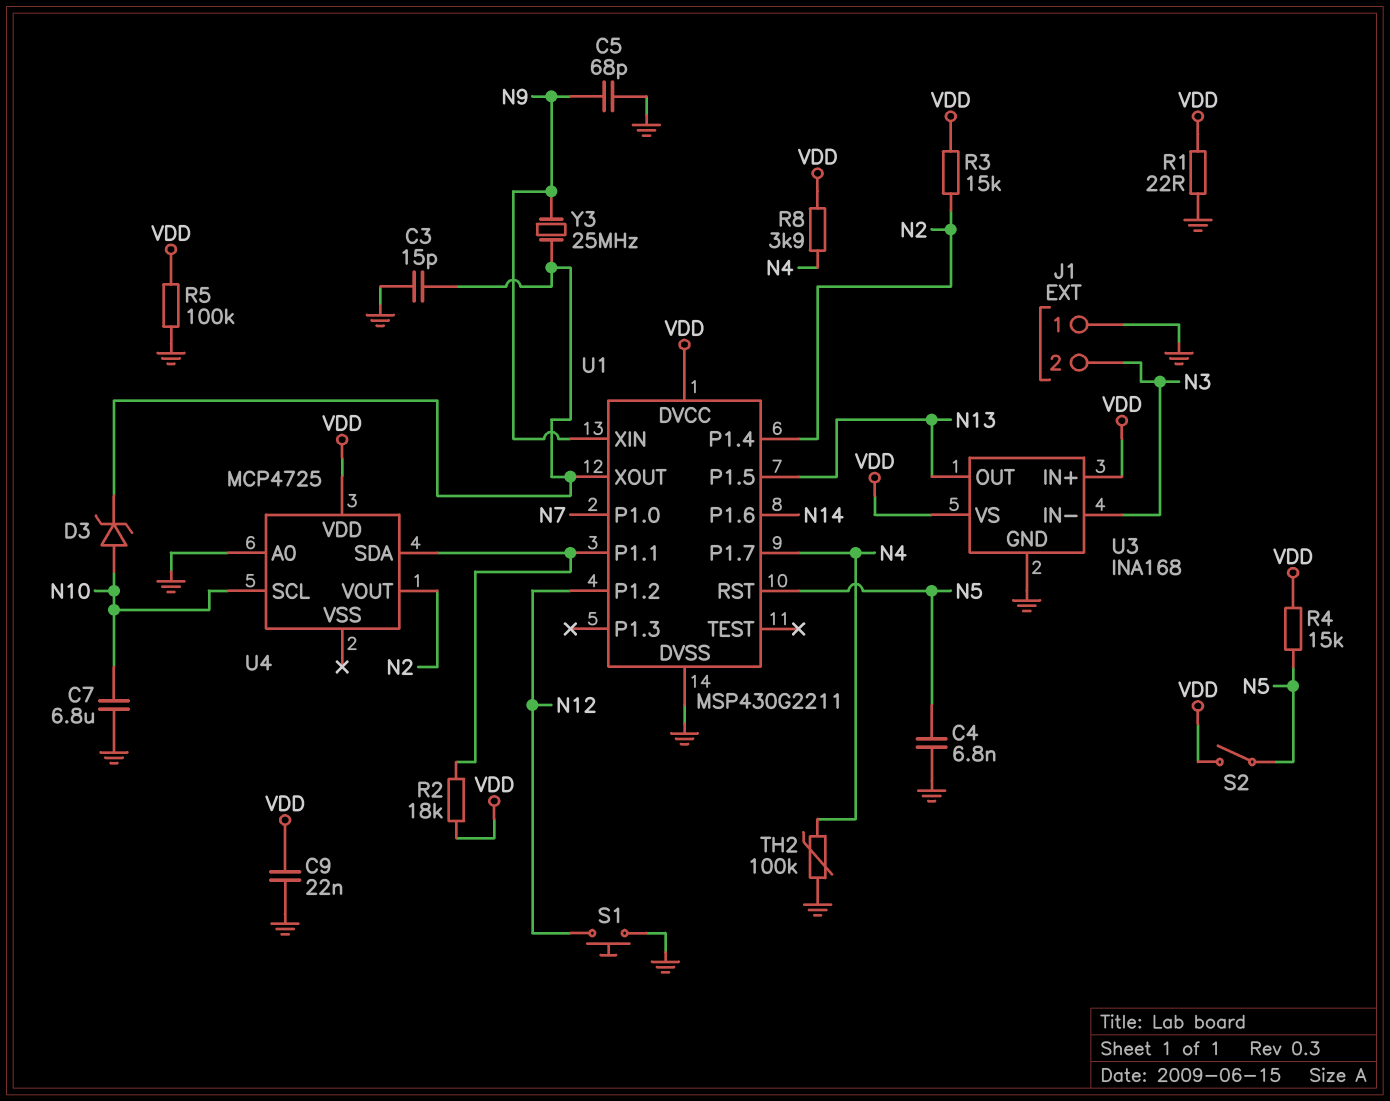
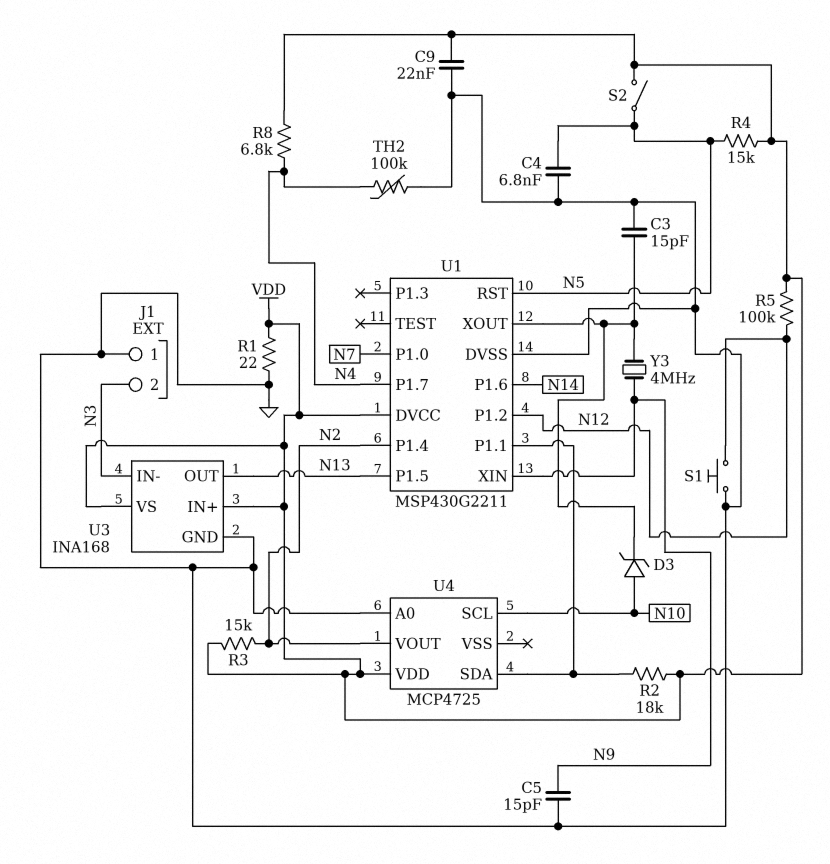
C5: 68pF (GND, N9) -> 15pF (GND, N9)
C7: 6.8uF (GND, N10) -> none
R5: 100k (GND, VDD) -> 100k (N12, VDD)
R8: 3.9k (N4, VDD) -> 6.8k (N4, VDD)
Y3: 25MHz (N9, U1/XOUT) -> 4MHz (N9, U1/XOUT)

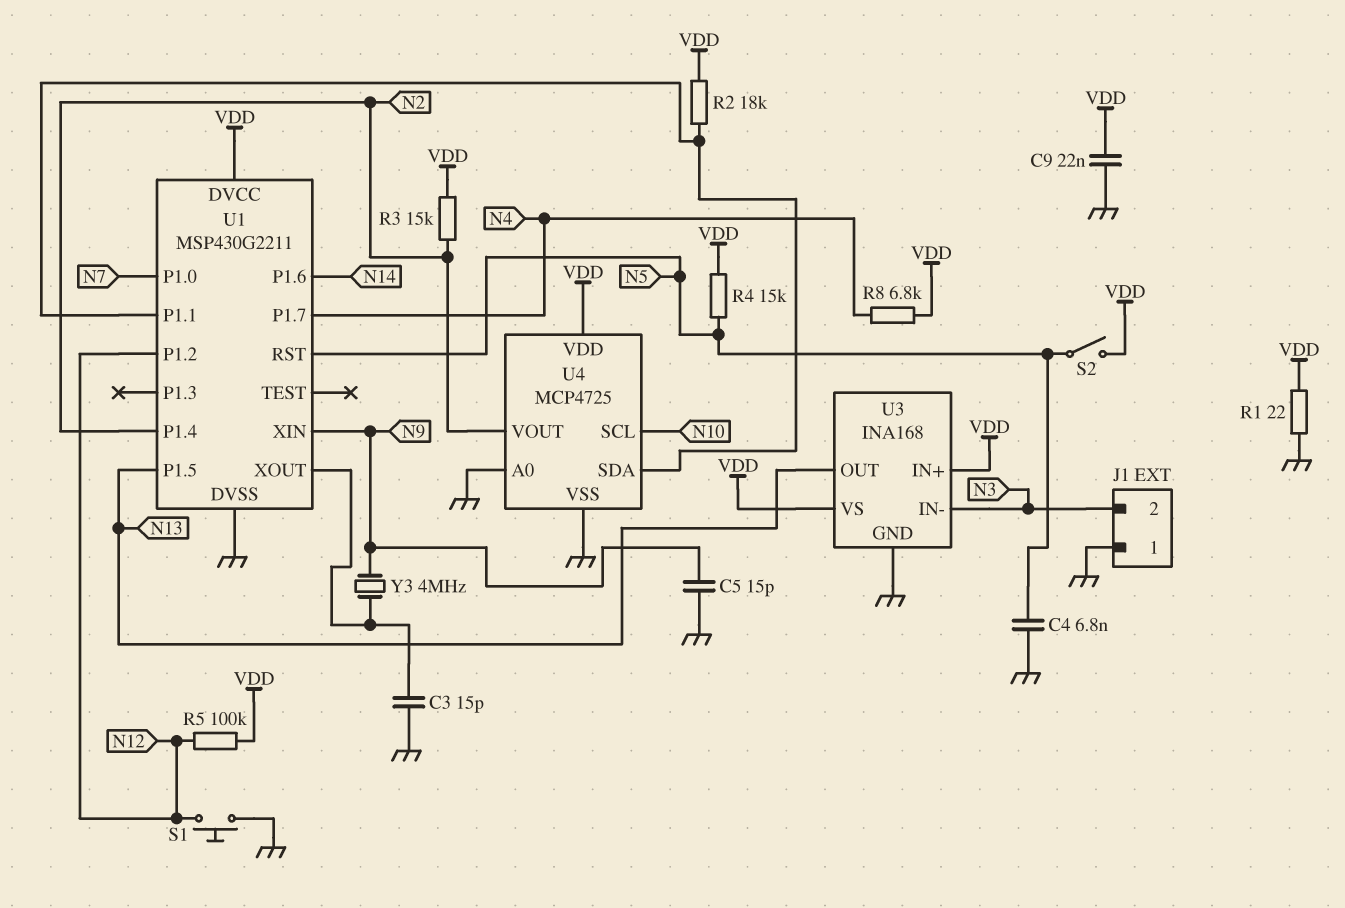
D3: zener (A N10, K U1/XOUT) -> none
TH2: 100k (GND, N4) -> none
U4 pin VSS: none -> GND

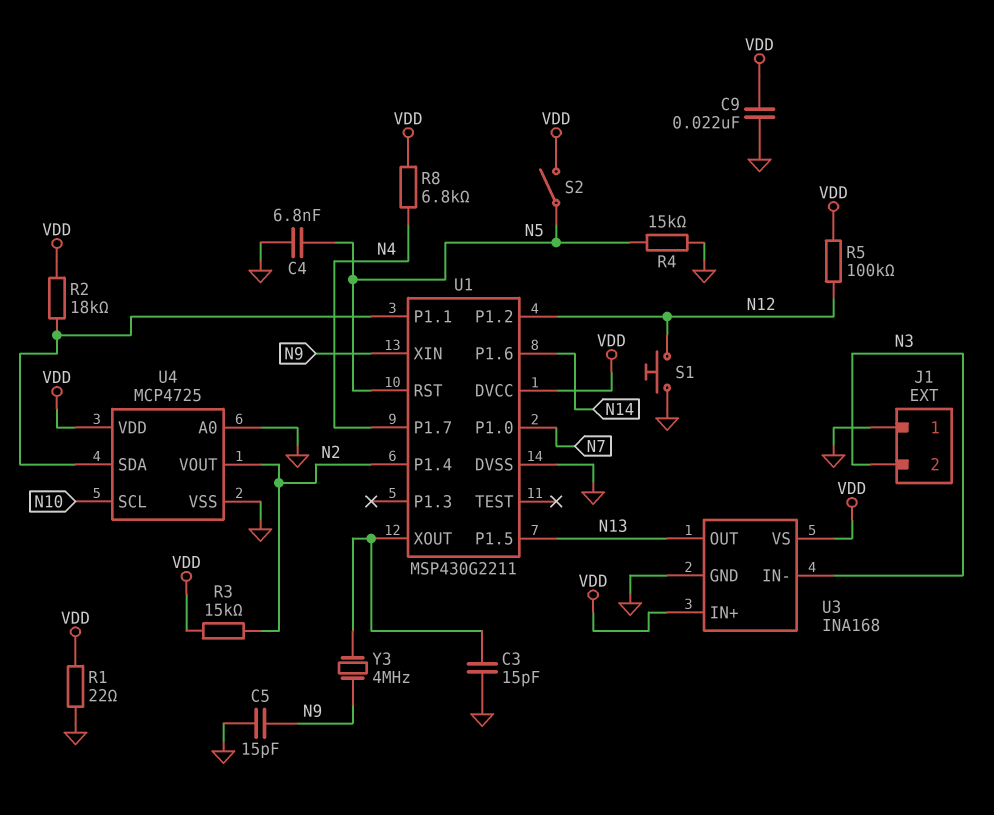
R4: 15k (N5, VDD) -> 15k (GND, N5)

